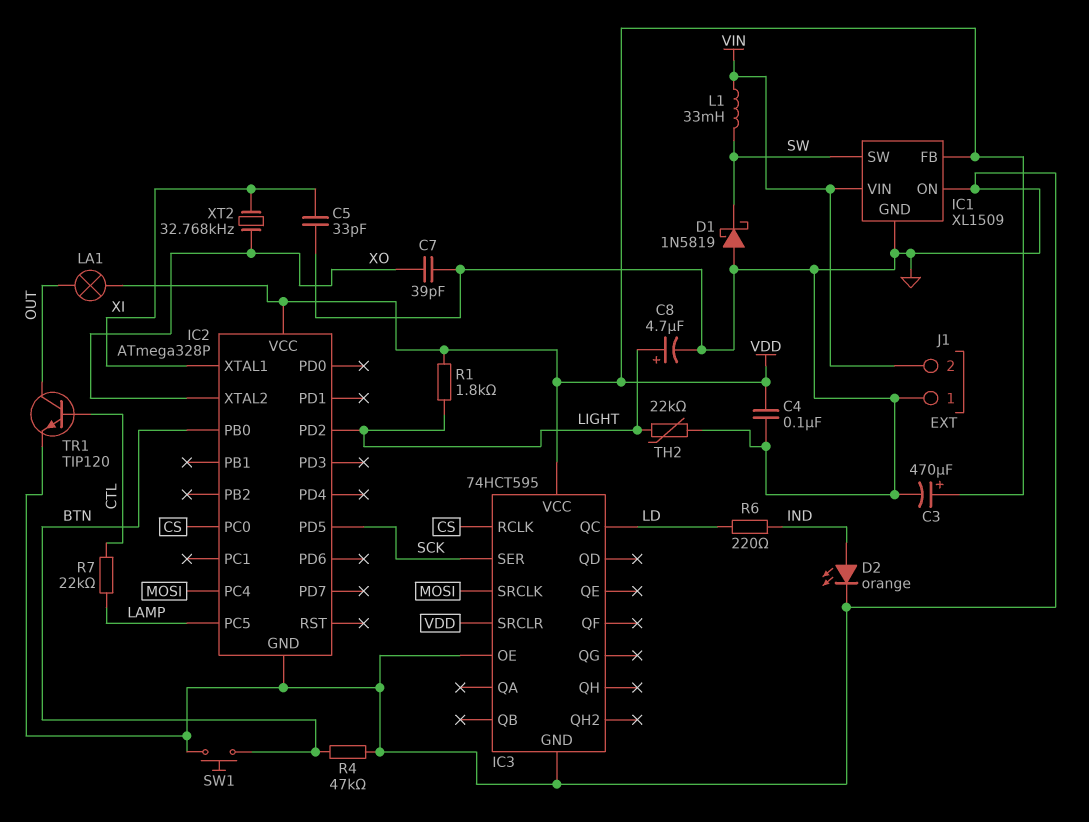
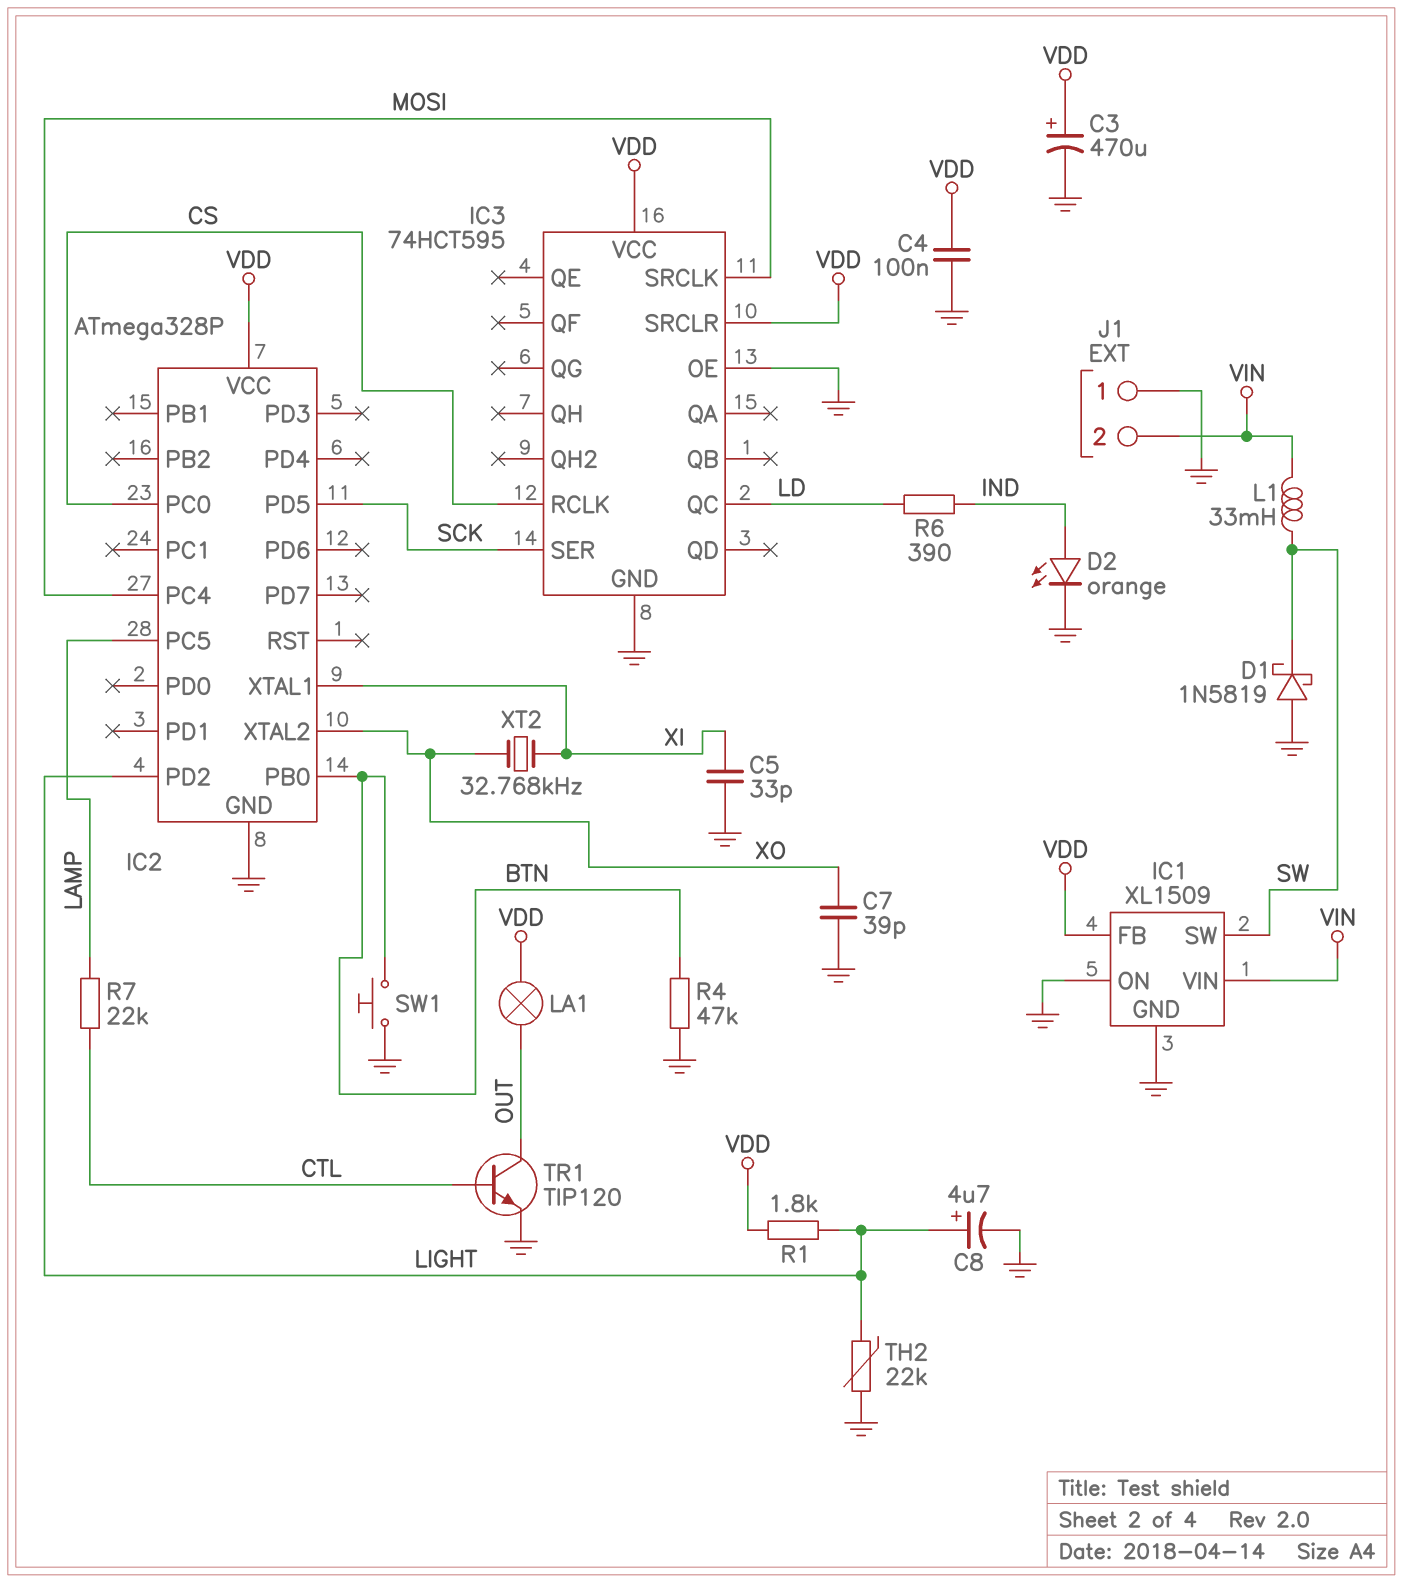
R6: 220 (IND, LD) -> 390 (IND, LD)

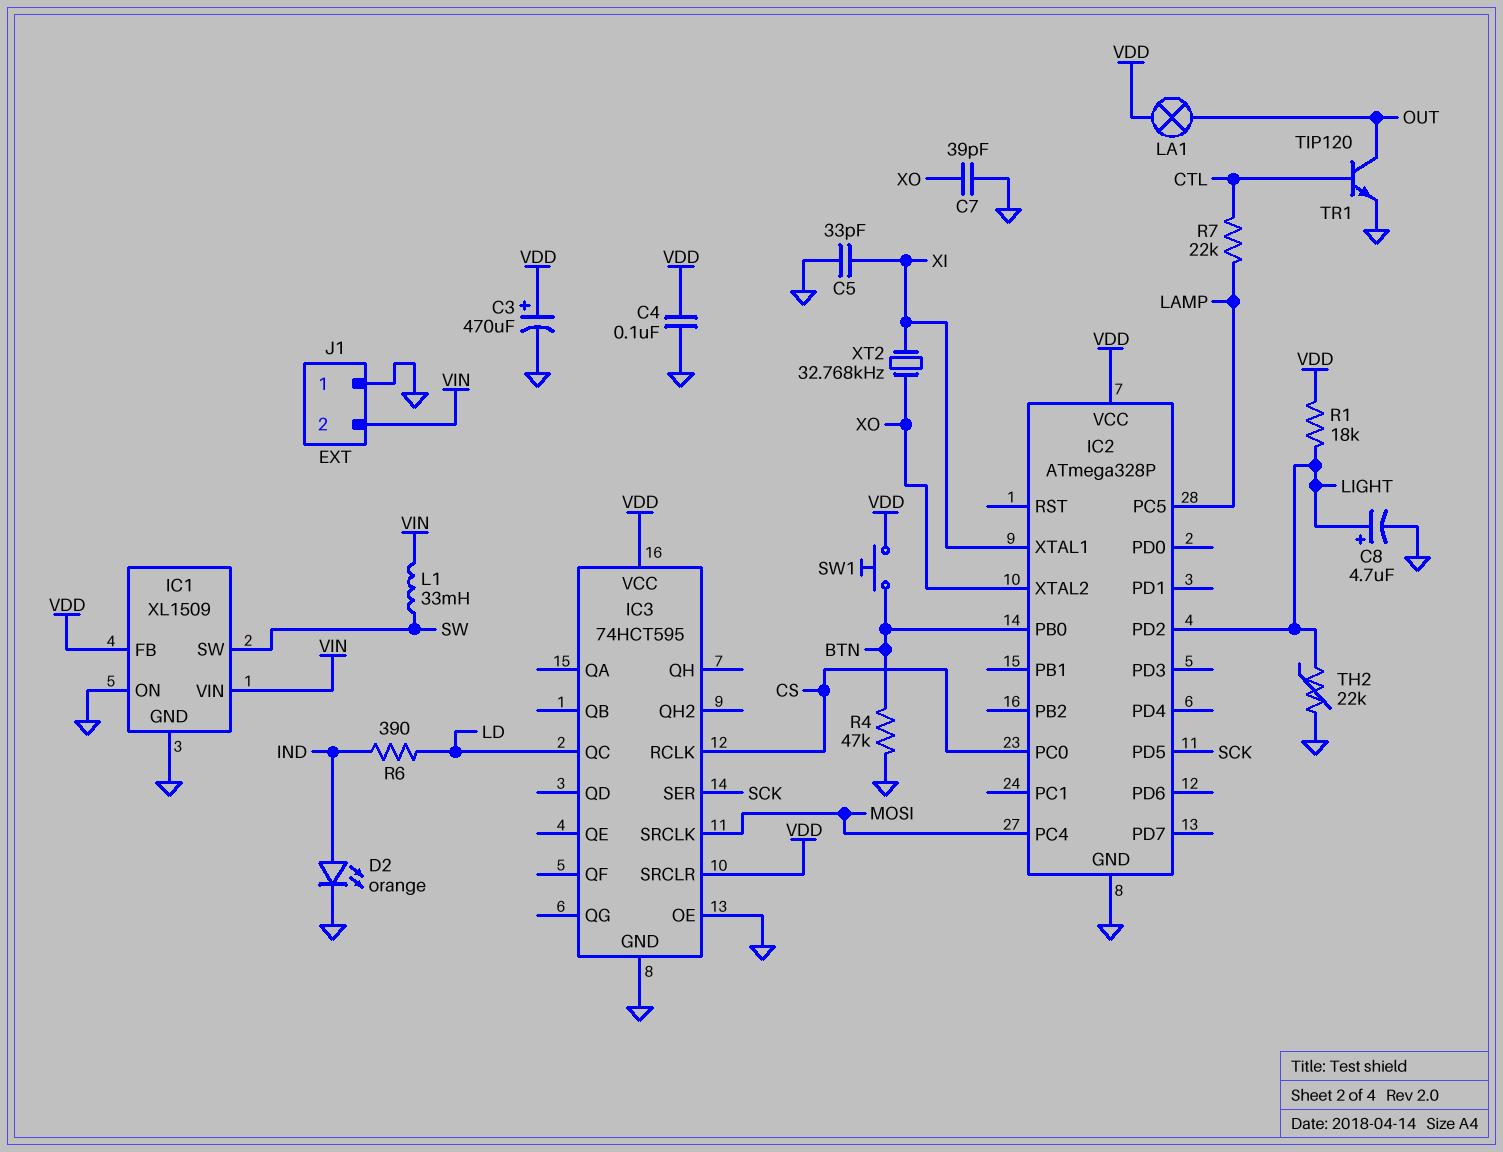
D1: schottky 1N5819 (A GND, K SW) -> none
R1: 1.8k (LIGHT, VDD) -> 18k (LIGHT, VDD)
SW1: button (BTN, GND) -> button (BTN, VDD)

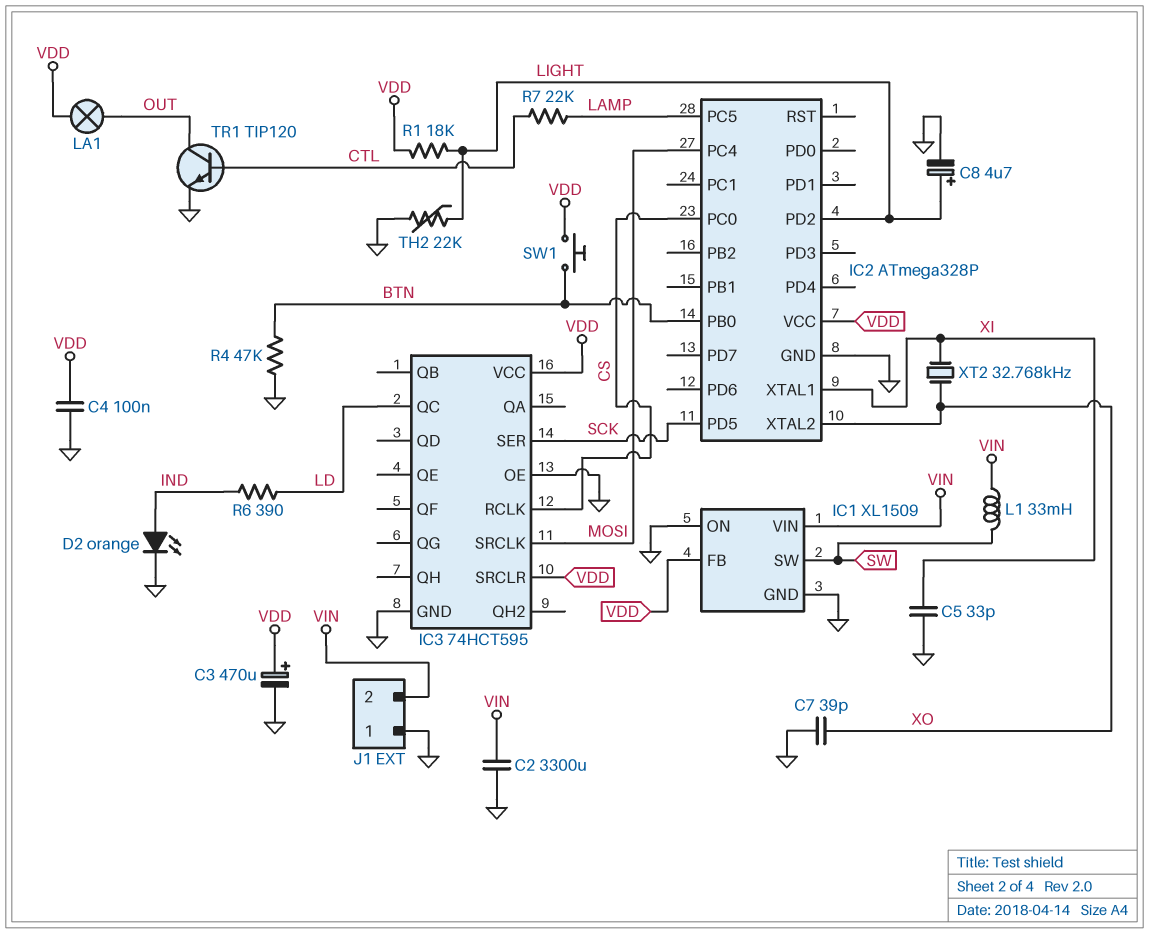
C2: none -> 3300uF (GND, VIN)

